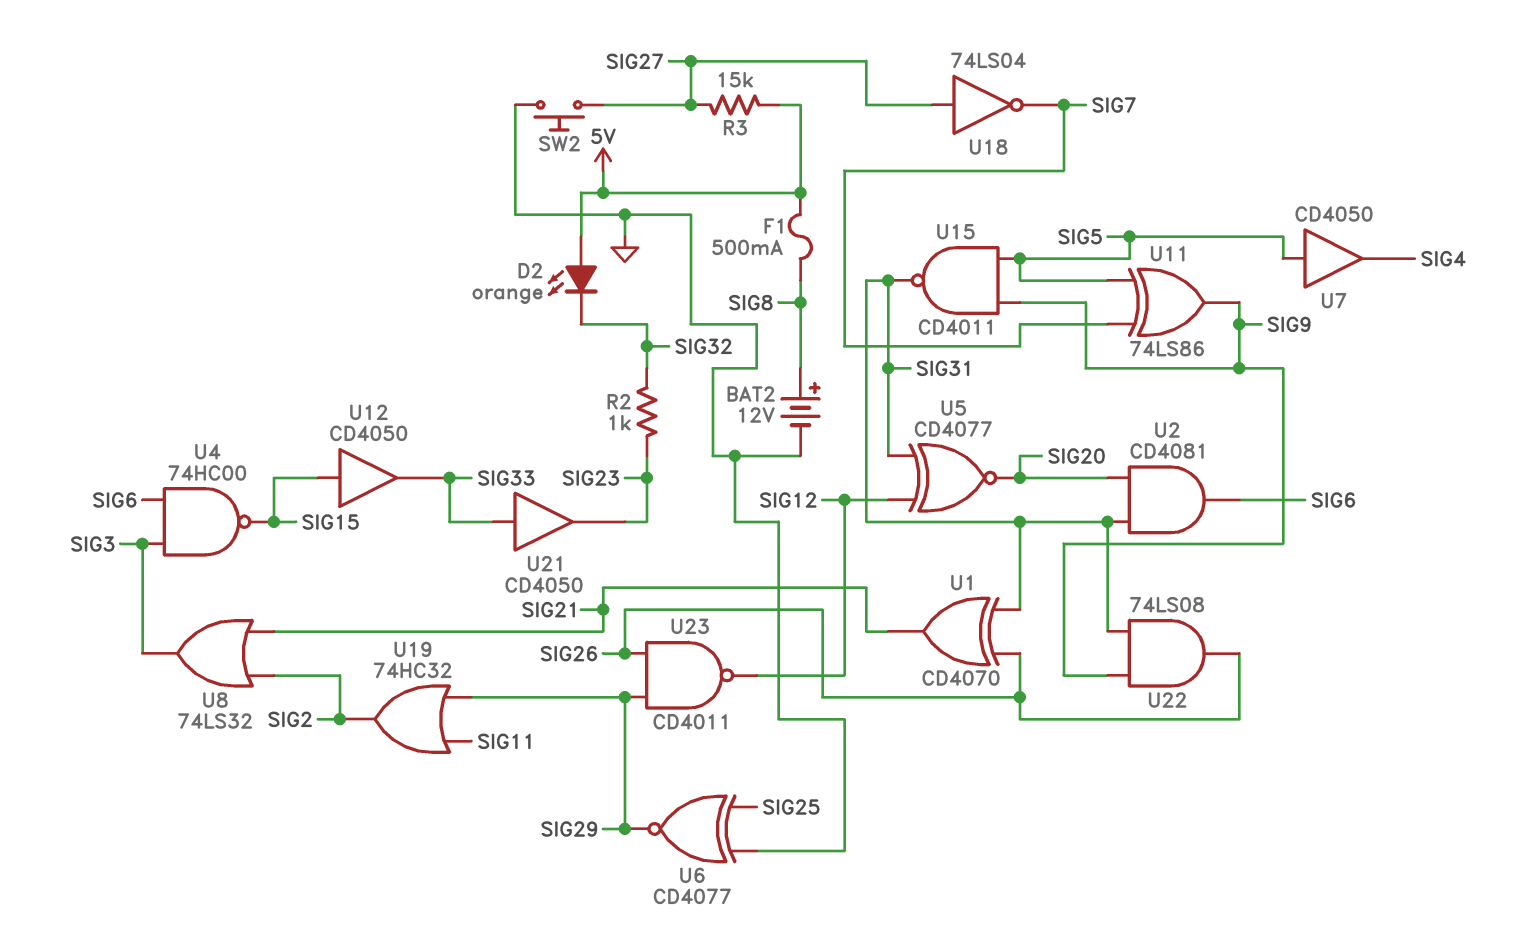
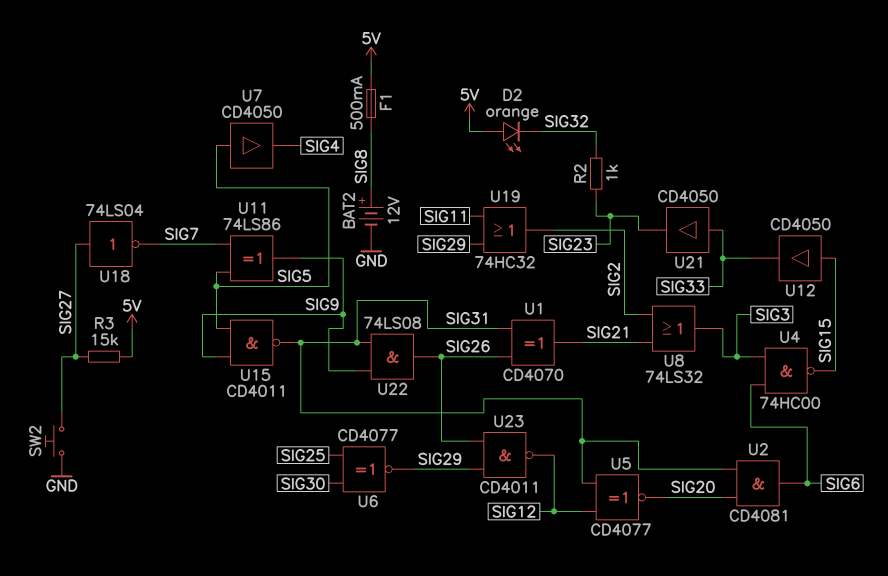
U6: XNOR CD4077 (in GND, in SIG25, out SIG29) -> XNOR CD4077 (in SIG25, in SIG30, out SIG29)

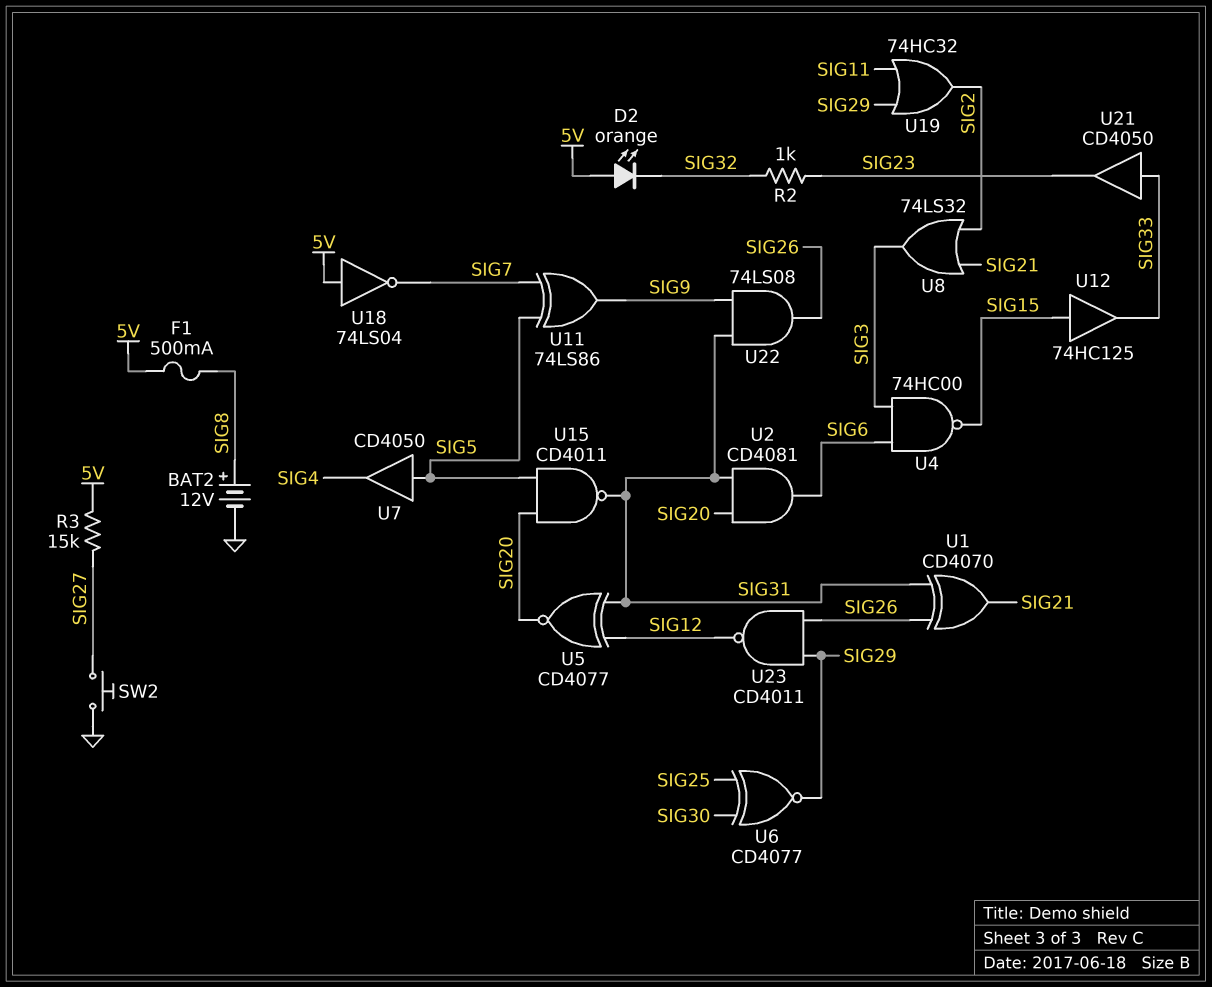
U12: buffer CD4050 (in SIG15, out SIG33) -> buffer 74HC125 (in SIG15, out SIG33)
U15: NAND CD4011 (in SIG5, in SIG9, out SIG31) -> NAND CD4011 (in SIG5, in SIG20, out SIG31)
U18: NOT 74LS04 (in SIG27, out SIG7) -> NOT 74LS04 (in 5V, out SIG7)

